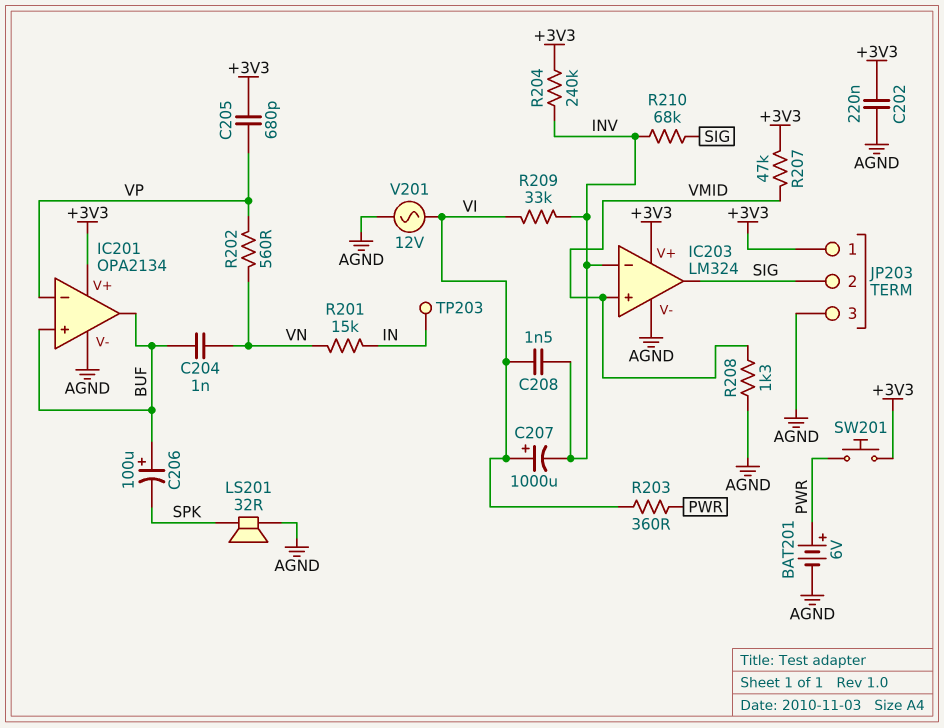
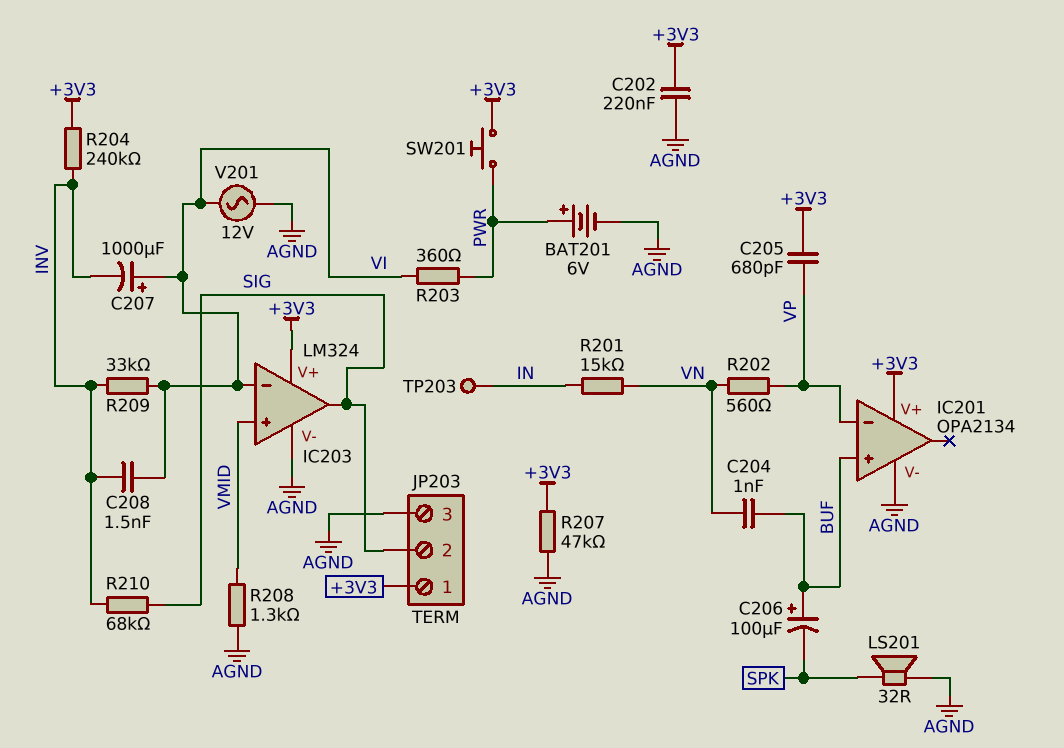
IC201 pin out: BUF -> none
IC203 pin in-: INV -> VI
R207: 47k (+3V3, VMID) -> 47k (+3V3, AGND)

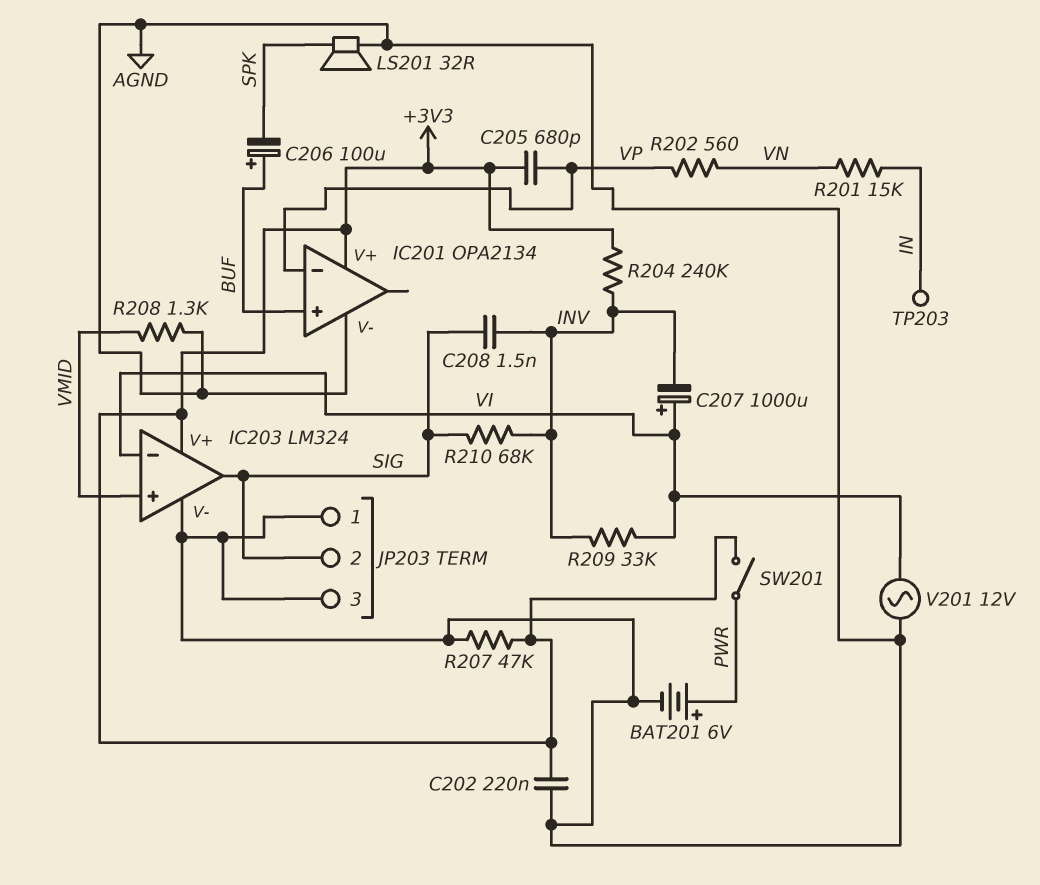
C204: 1nF (BUF, VN) -> none
C208: 1.5nF (INV, VI) -> 1.5nF (INV, SIG)
JP203 pin 1: +3V3 -> AGND
R203: 360 (PWR, VI) -> none
SW201: button (+3V3, PWR) -> switch (+3V3, PWR)

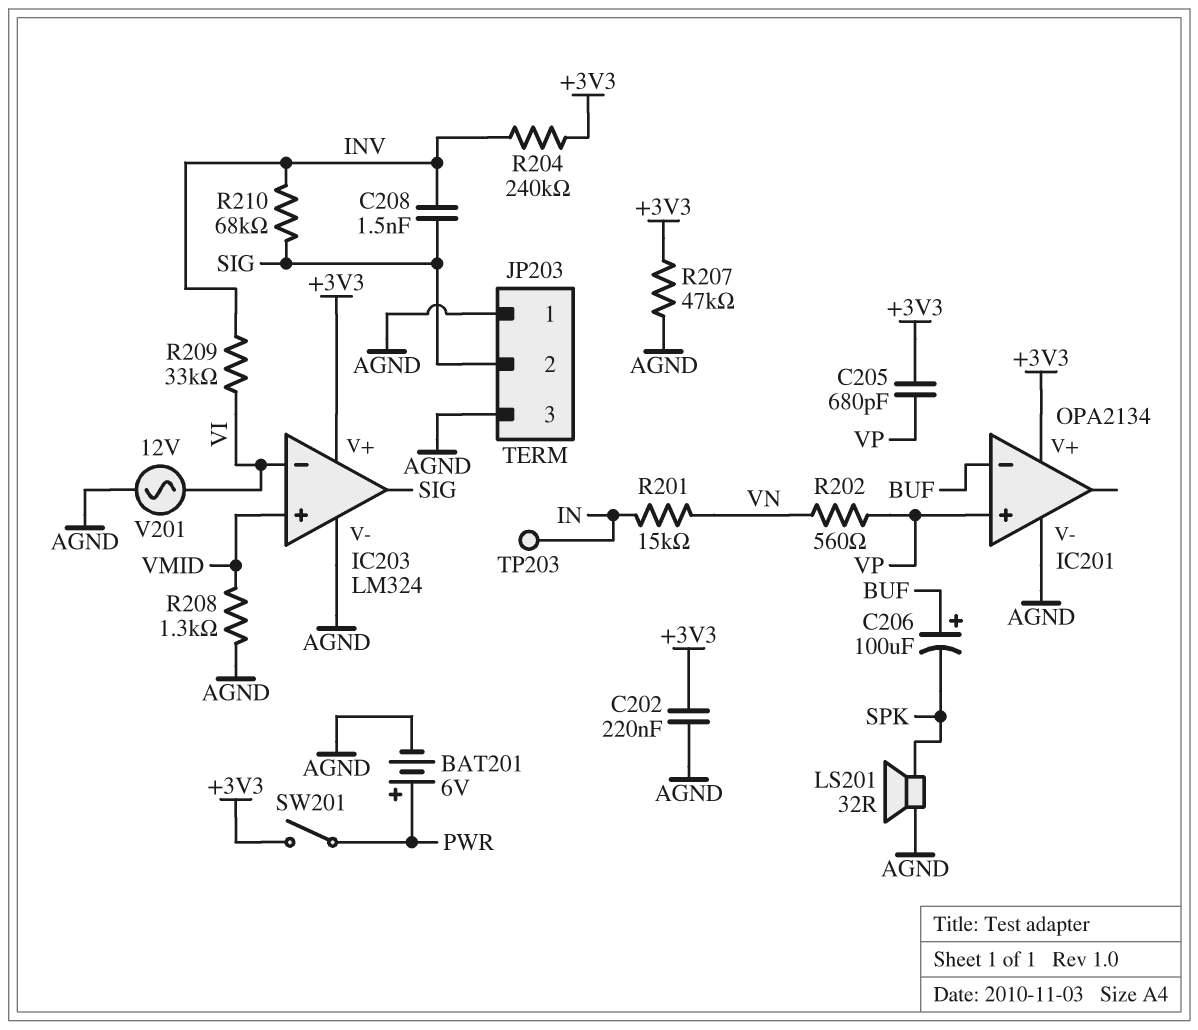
C207: 1000uF (plus VI, minus INV) -> none
IC201 pin in+: BUF -> VP
IC201 pin in-: VP -> BUF

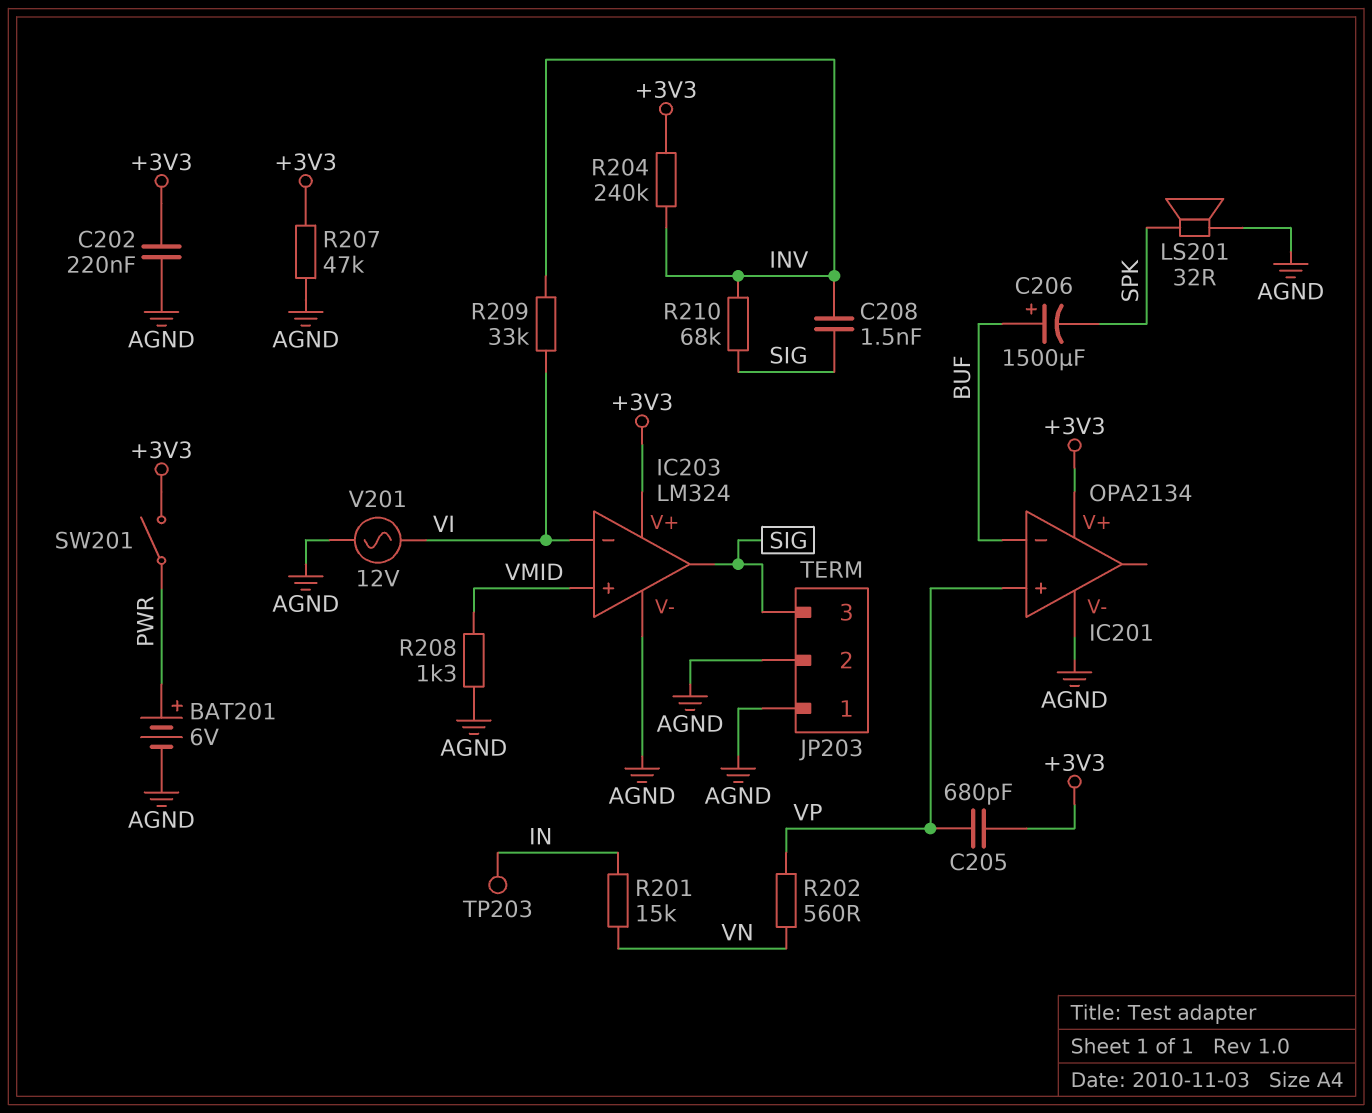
C206: 100uF (plus BUF, minus SPK) -> 1500uF (plus BUF, minus SPK)
JP203 pin 2: SIG -> AGND
JP203 pin 3: AGND -> SIG

